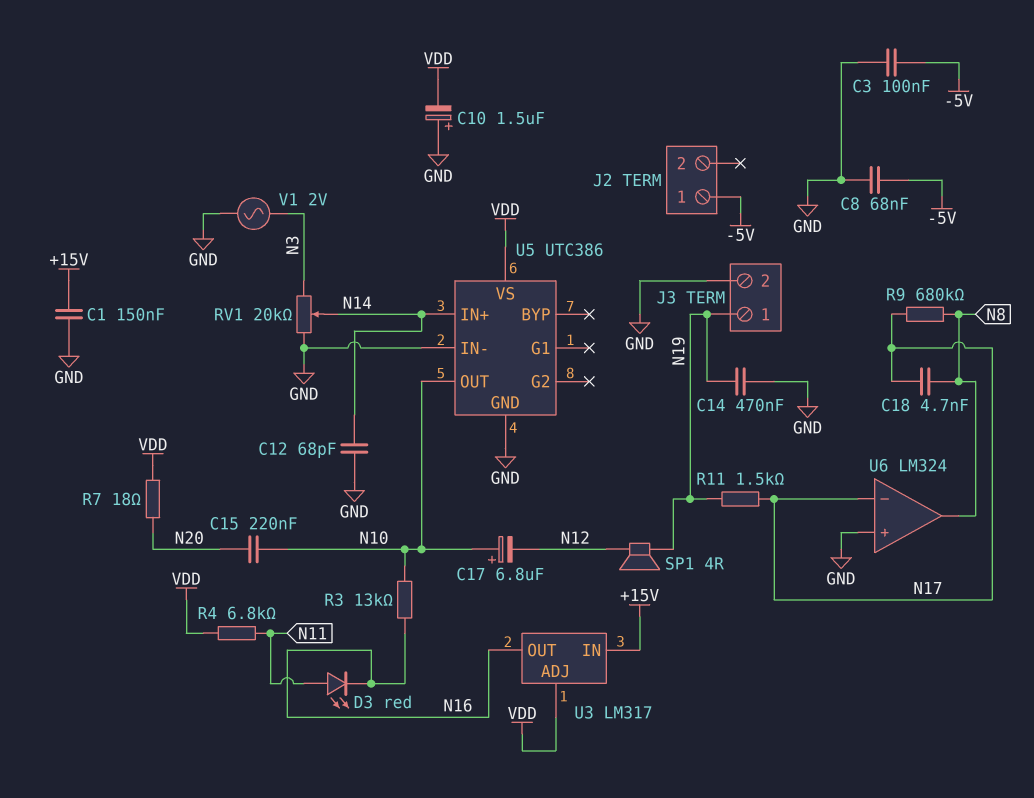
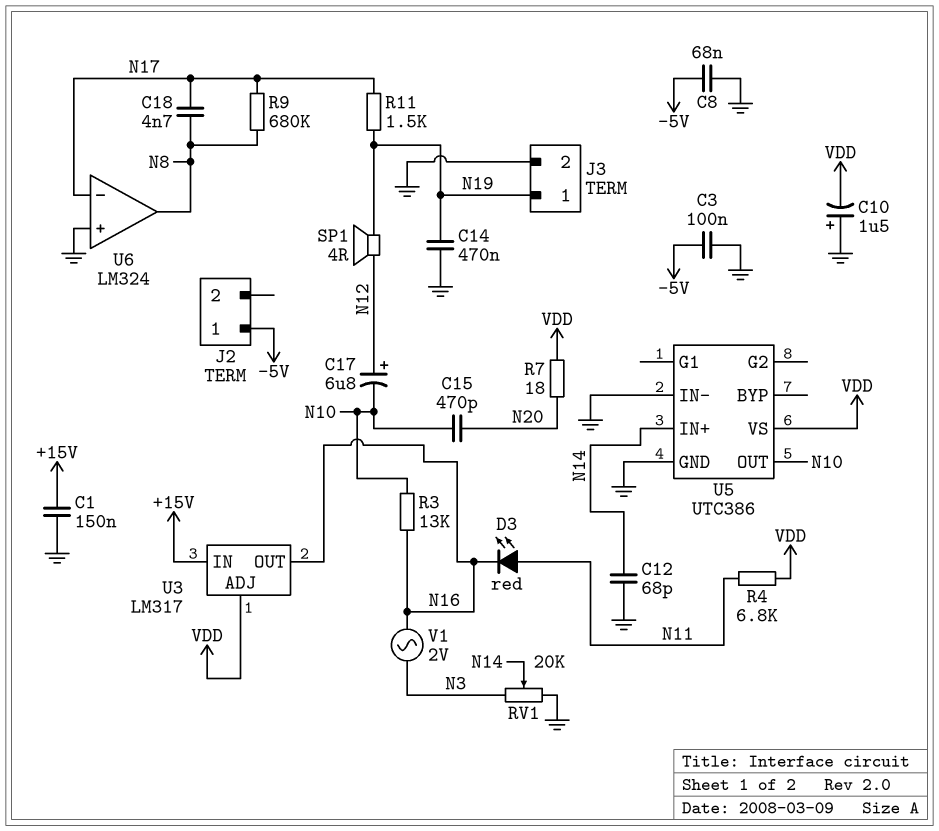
C15: 220nF (N10, N20) -> 470pF (N10, N20)
C17: 6.8uF (plus N10, minus N12) -> 6.8uF (plus N12, minus N10)
V1: AC 2V (GND, N3) -> AC 2V (N3, N16)

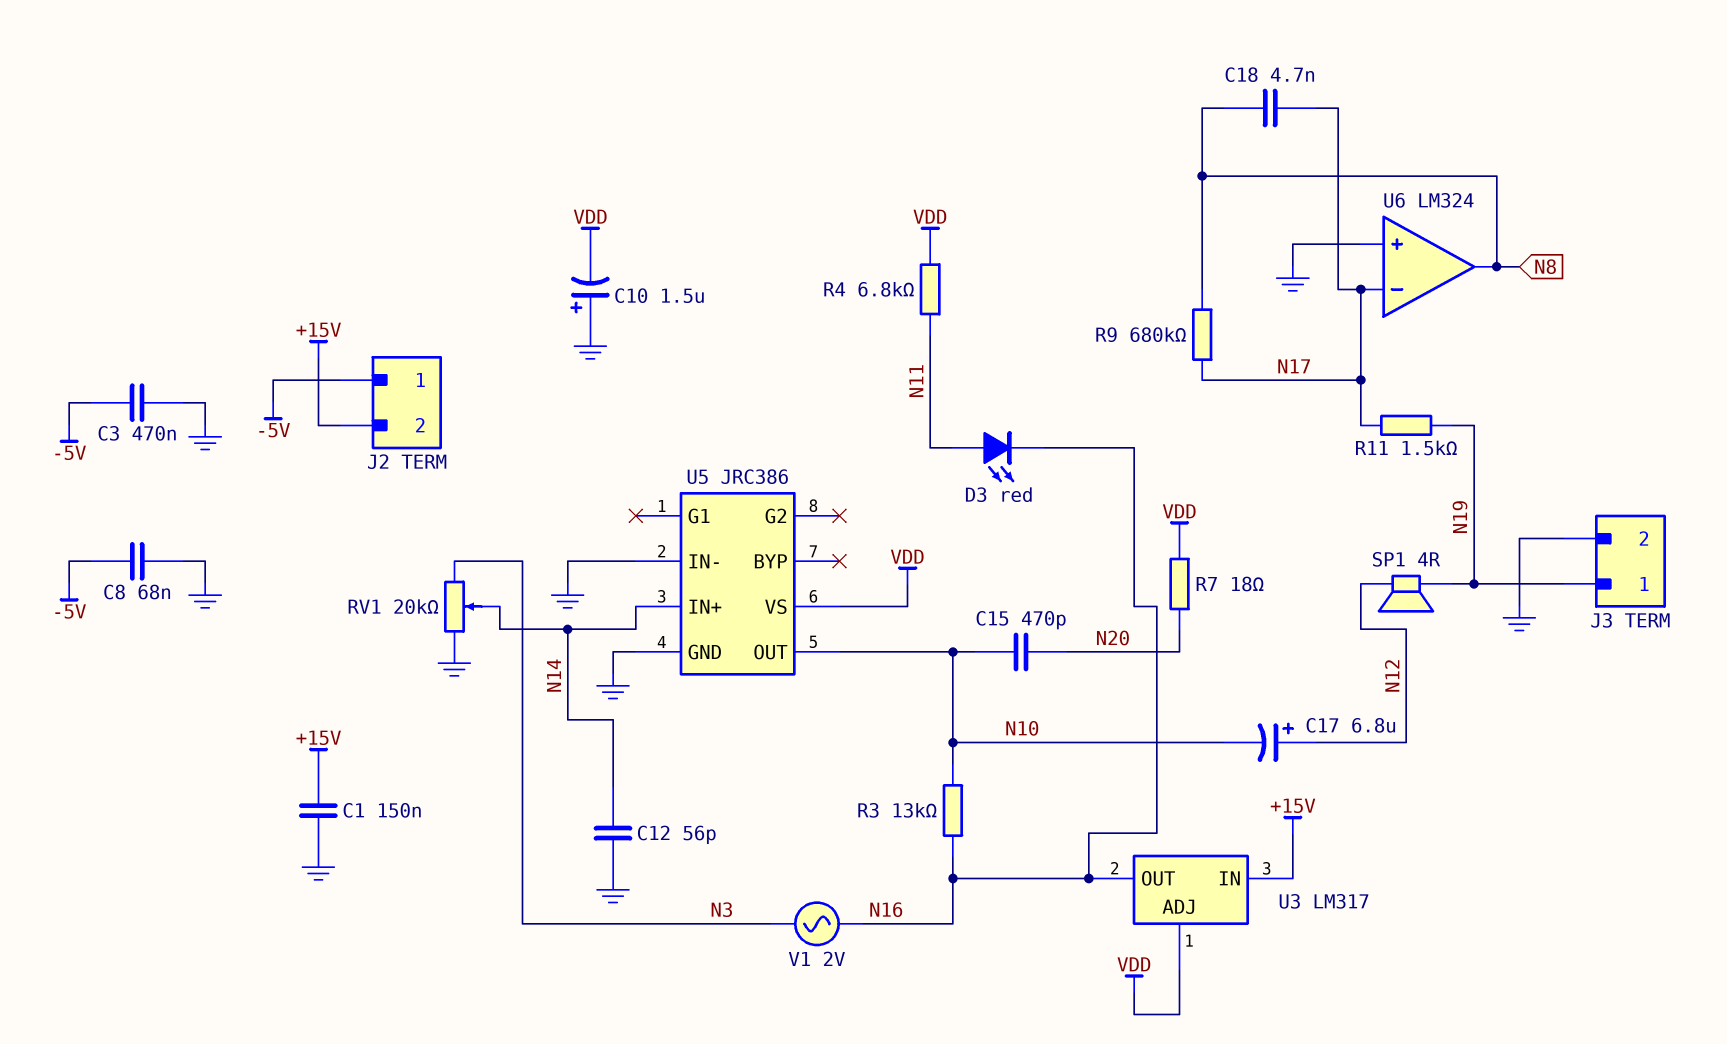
C3: 100nF (-5V, GND) -> 470nF (-5V, GND)
C12: 68pF (GND, N14) -> 56pF (GND, N14)
C14: 470nF (GND, N19) -> none
J2 pin 2: none -> +15V
U5: UTC386 -> JRC386

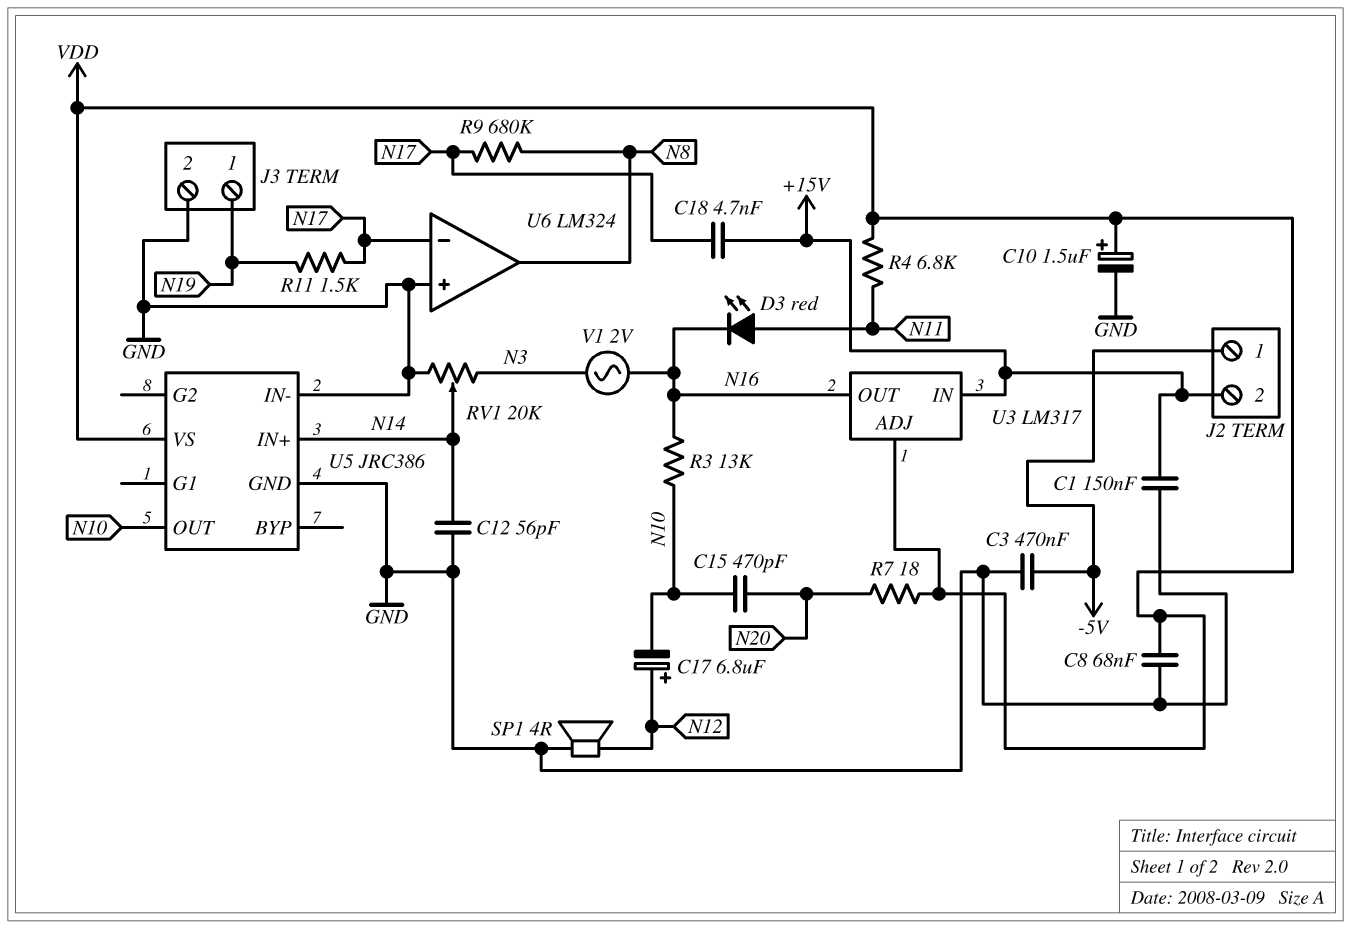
C8: 68nF (-5V, GND) -> 68nF (GND, VDD)
C10: 1.5uF (plus GND, minus VDD) -> 1.5uF (plus VDD, minus GND)
C18: 4.7nF (N8, N17) -> 4.7nF (+15V, N17)
SP1: speaker 4R (N12, N19) -> speaker 4R (GND, N12)

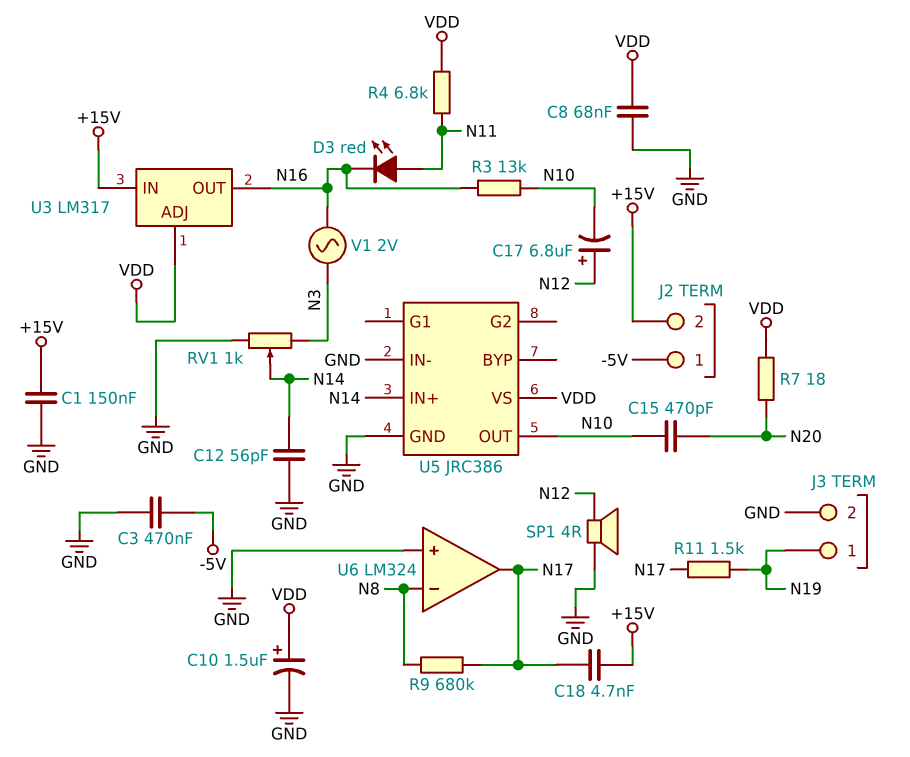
RV1: 20k (GND, N3, wiper N14) -> 1k (GND, N3, wiper N14)
U6 pin in-: N17 -> N8
U6 pin out: N8 -> N17

